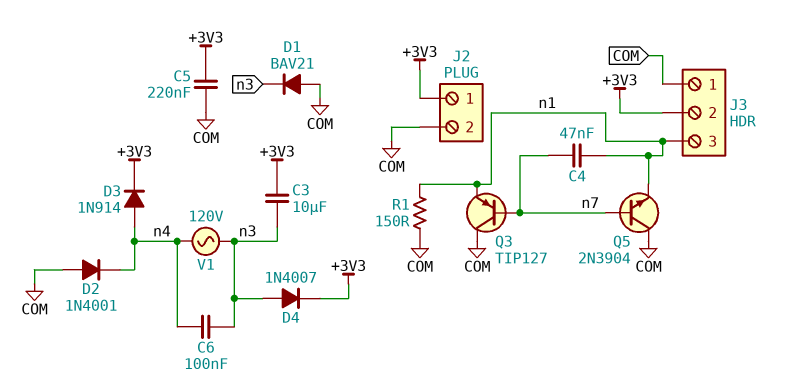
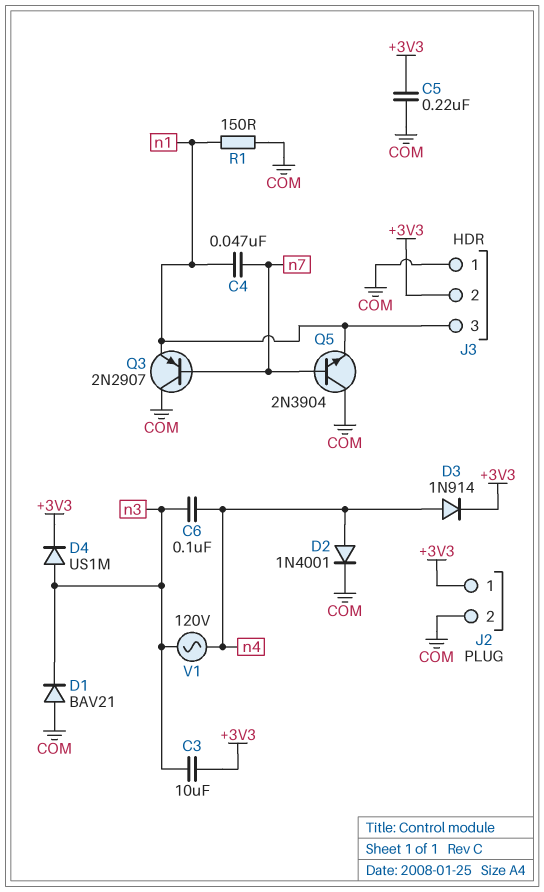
D2: diode 1N4001 (A COM, K n4) -> diode 1N4001 (A n4, K COM)
D4: diode 1N4007 (A n3, K +3V3) -> diode US1M (A n3, K +3V3)
Q3: PNP TIP127 (B n7, C COM, E n1) -> PNP 2N2907 (B n7, C COM, E n1)

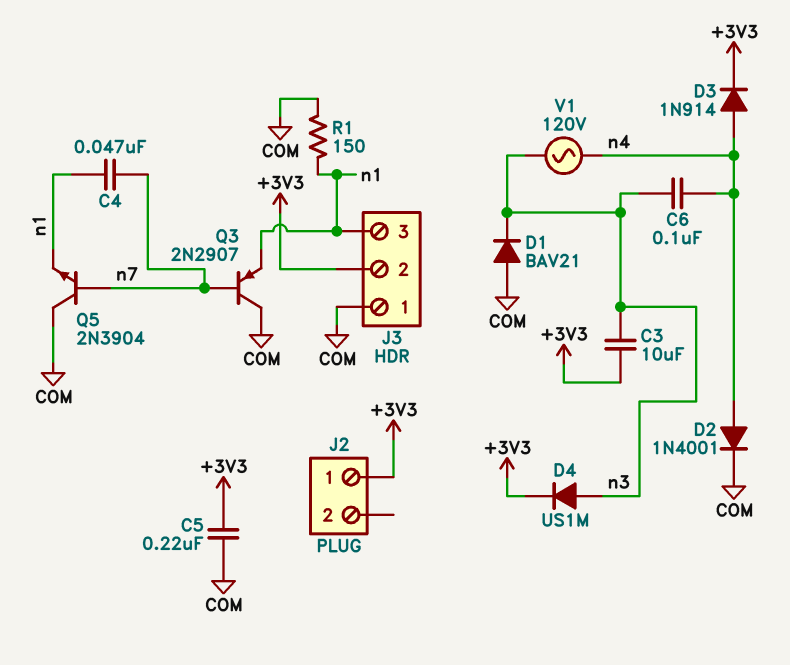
J2 pin 2: COM -> none

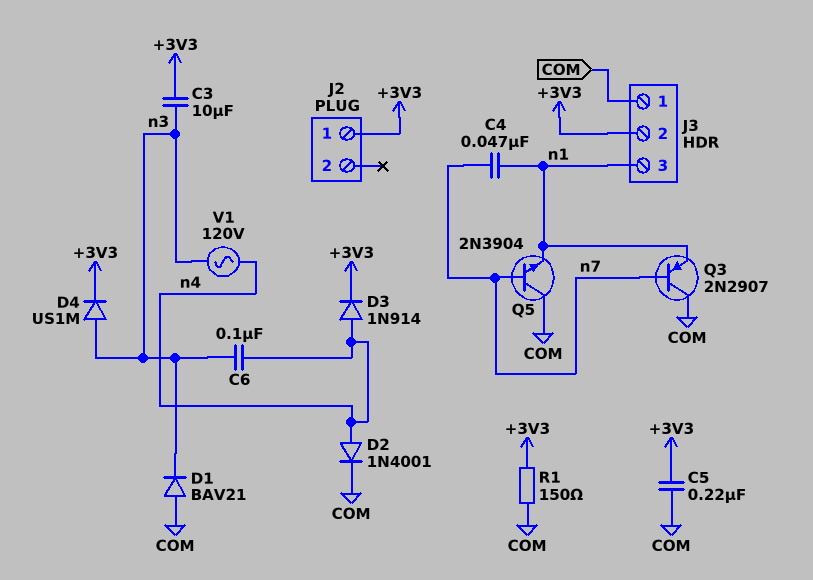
R1: 150 (COM, n1) -> 150 (+3V3, COM)

